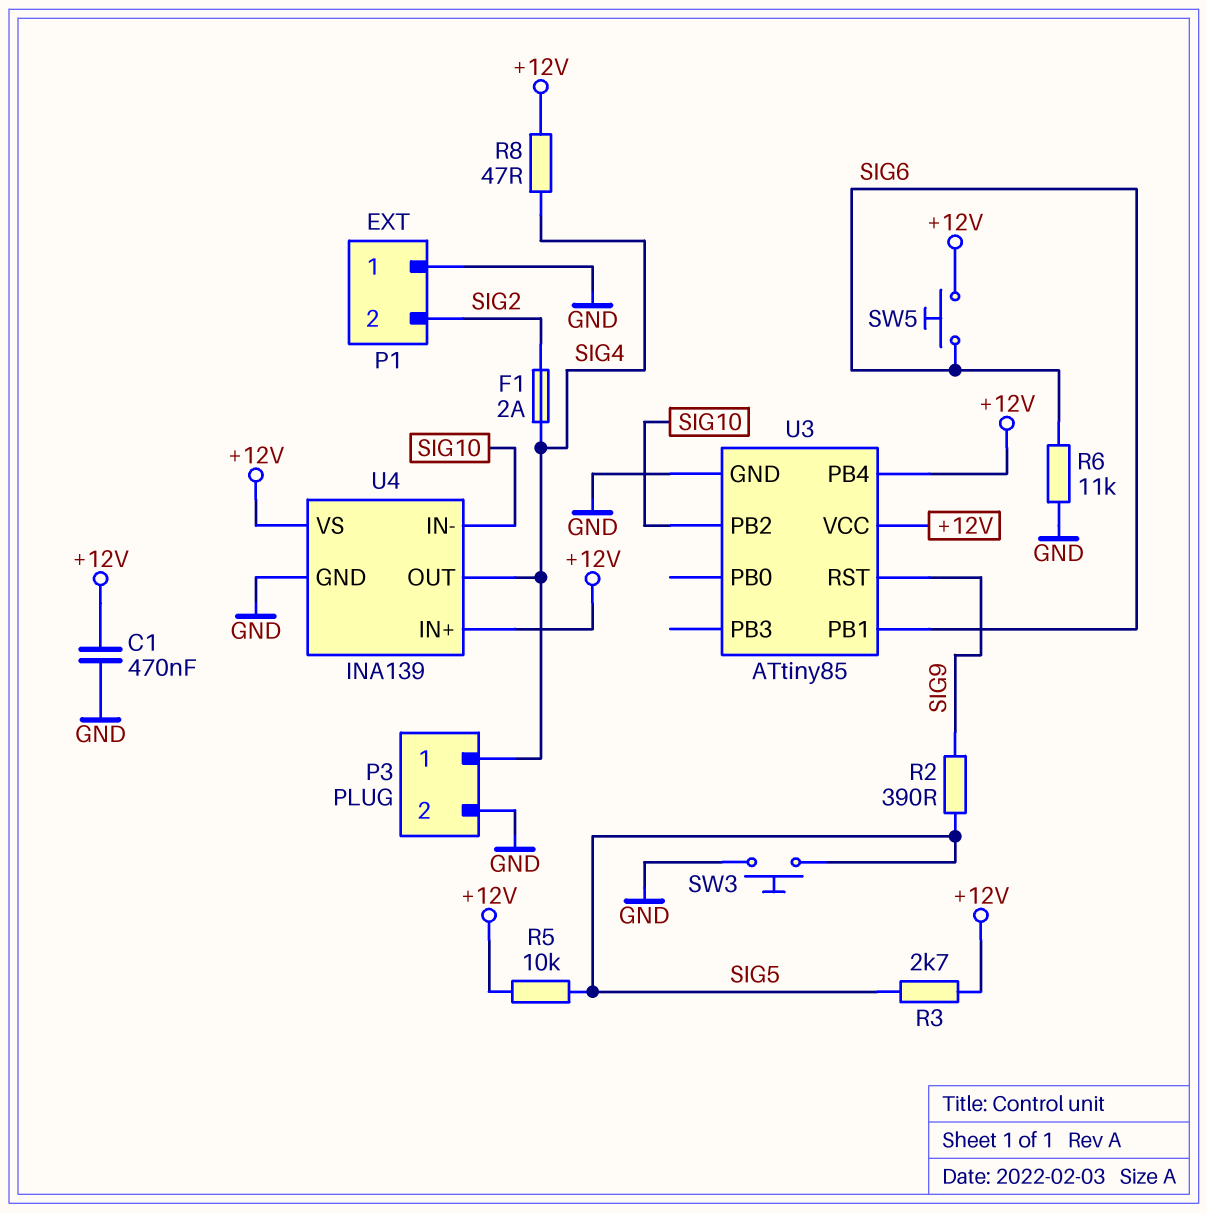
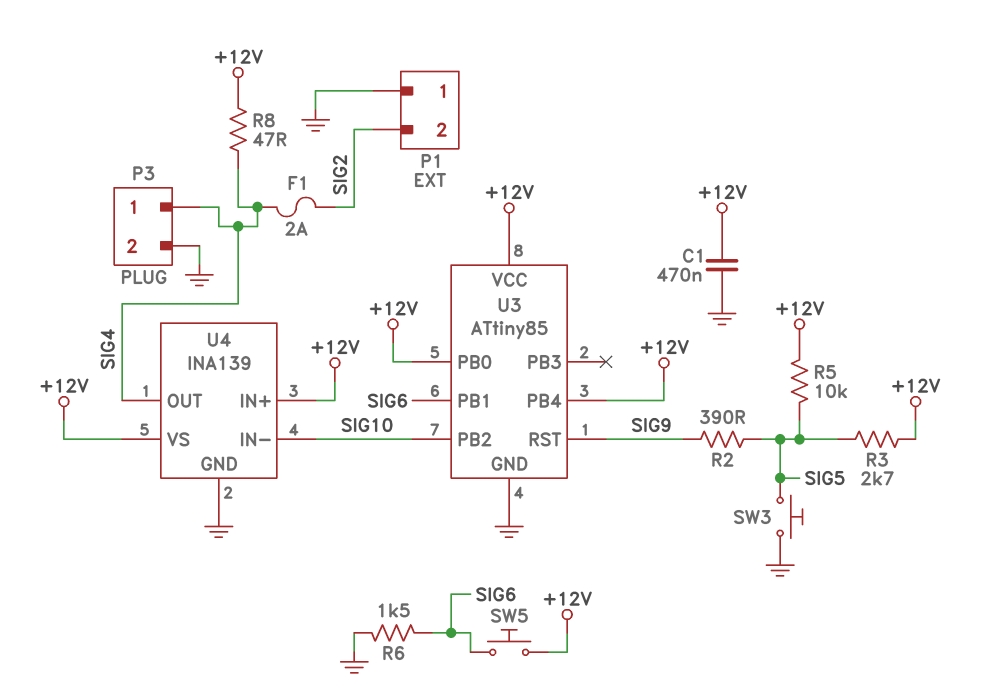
R6: 11k (GND, SIG6) -> 1.5k (GND, SIG6)
U3 pin PB0: none -> +12V

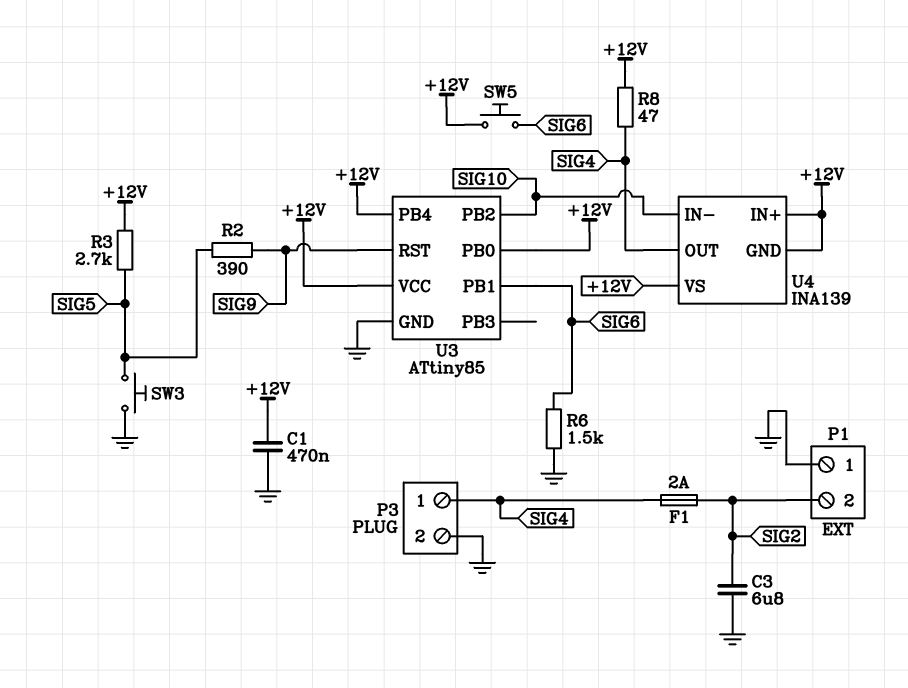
C3: none -> 6.8uF (GND, SIG2)
R5: 10k (+12V, SIG5) -> none
U4 pin GND: GND -> +12V

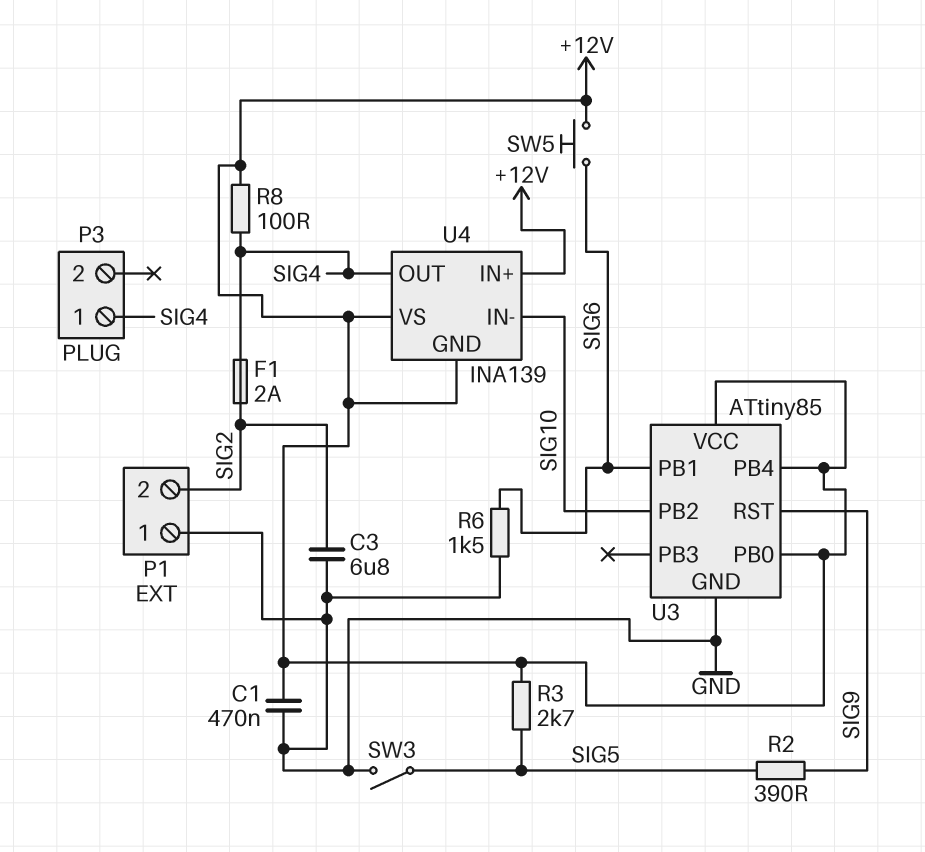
P3 pin 2: GND -> none
R8: 47 (+12V, SIG4) -> 100 (+12V, SIG4)
SW3: button (GND, SIG5) -> switch (GND, SIG5)

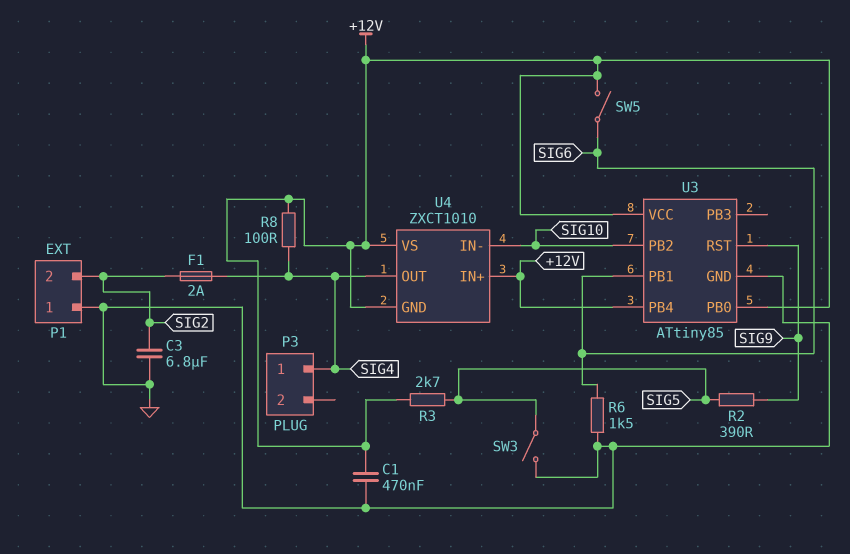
SW5: button (+12V, SIG6) -> switch (+12V, SIG6)
U4: INA139 -> ZXCT1010

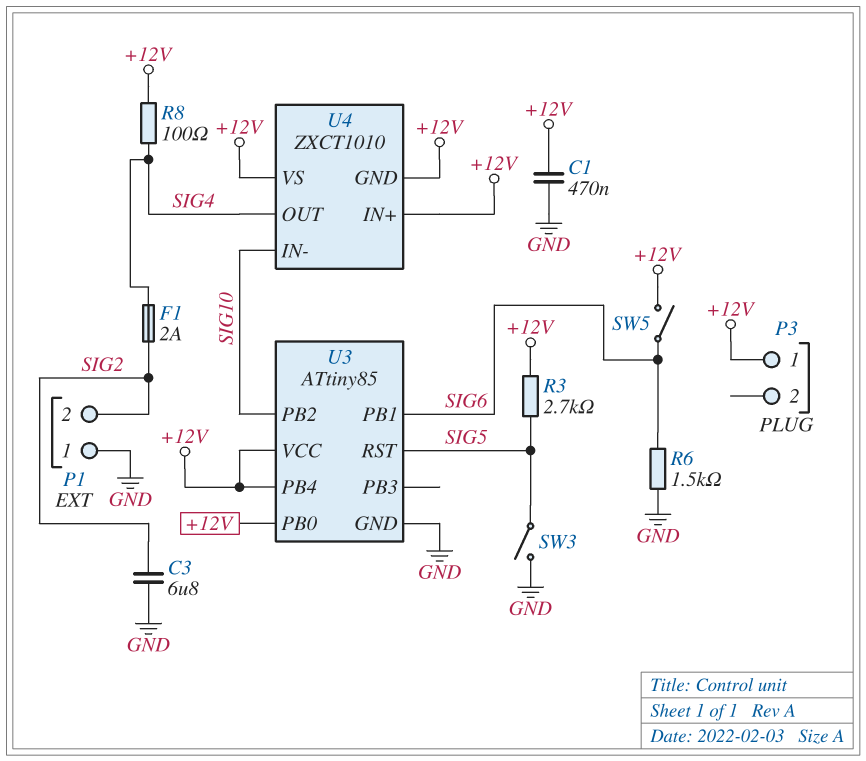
P3 pin 1: SIG4 -> +12V
R2: 390 (SIG5, SIG9) -> none
U3 pin RST: SIG9 -> SIG5

